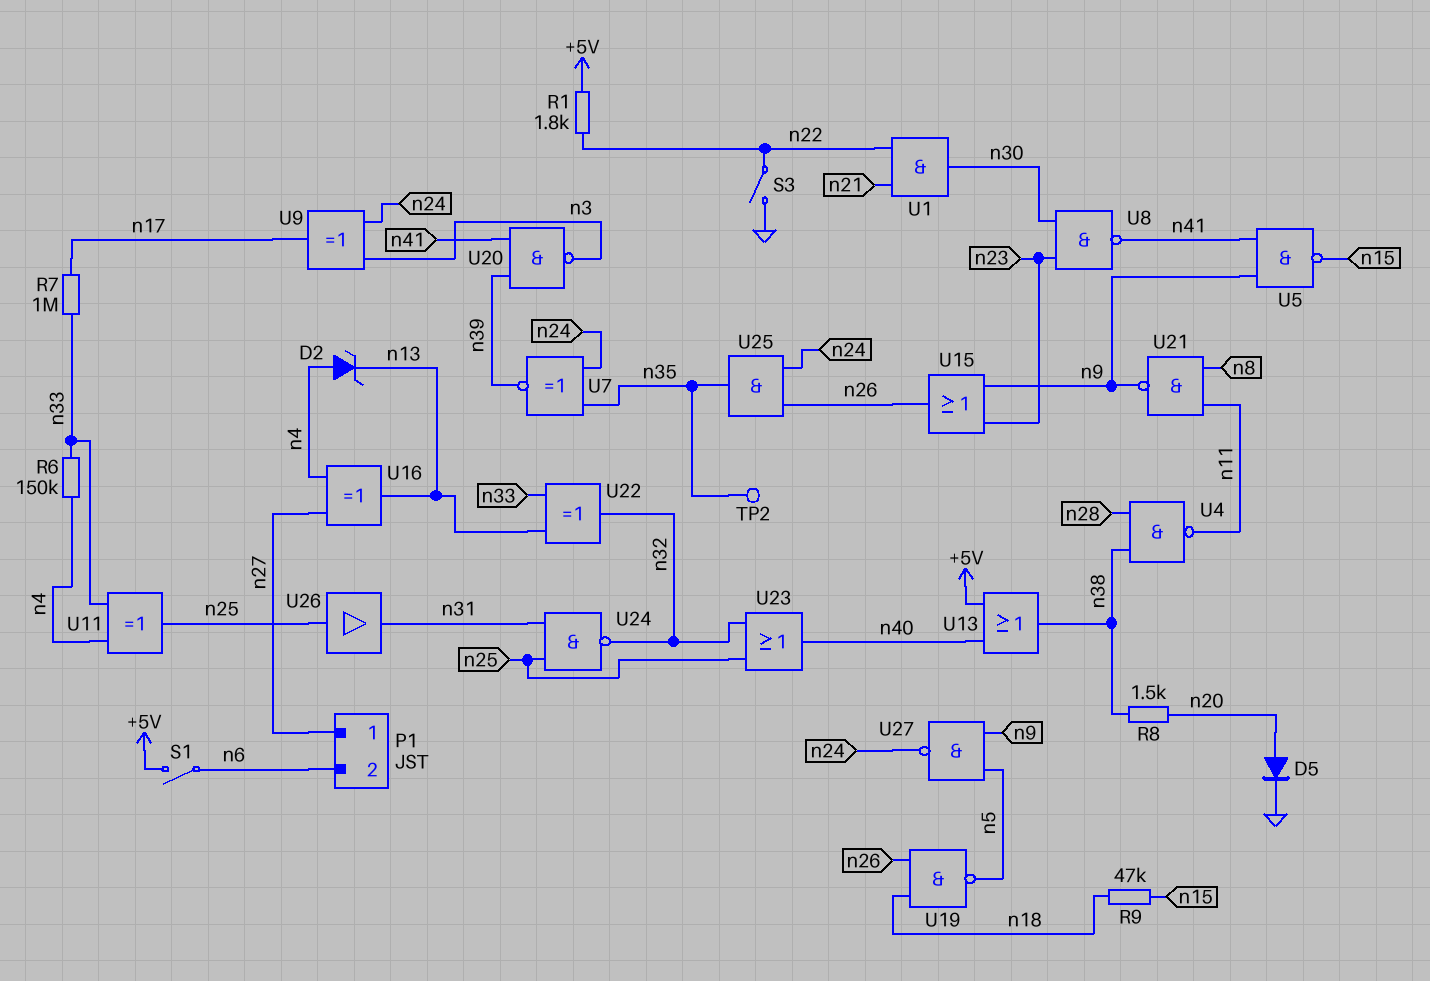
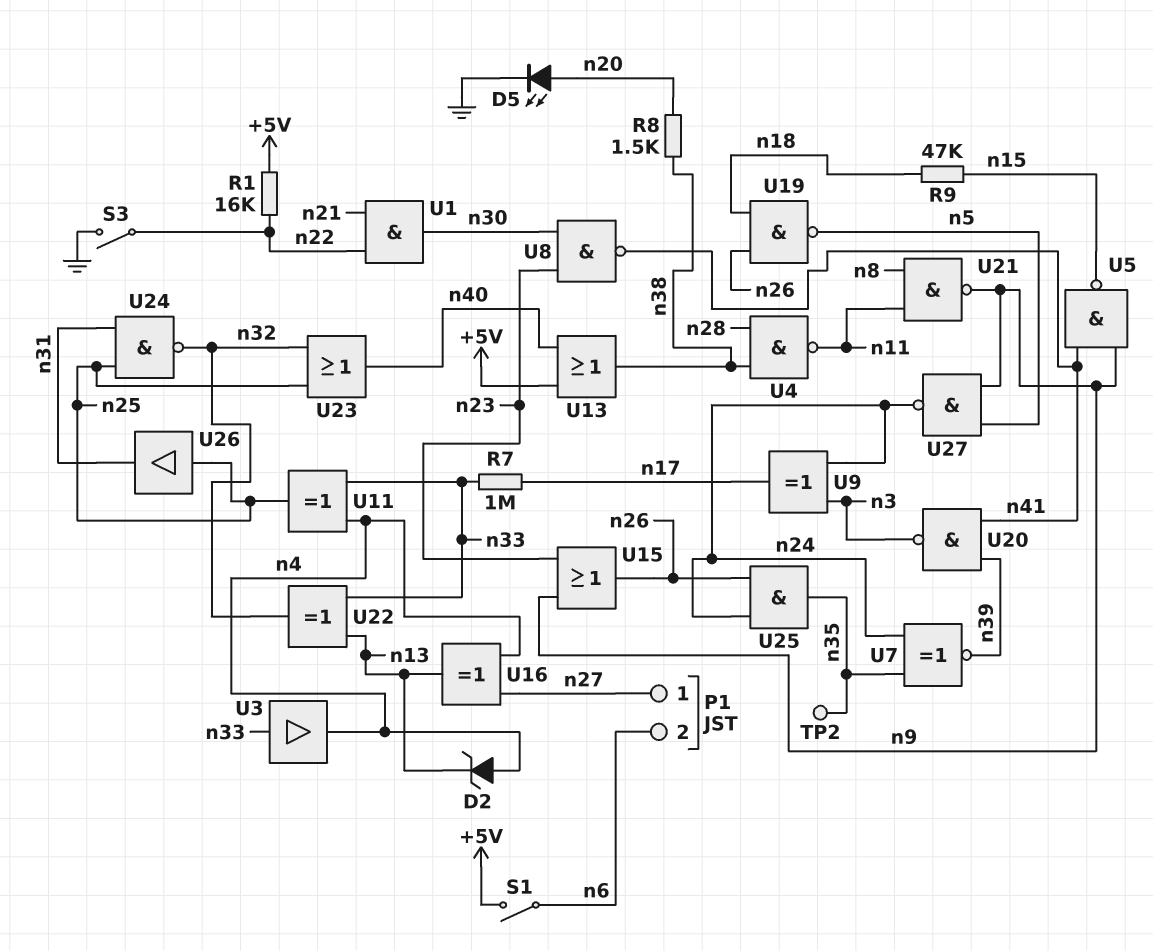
D5: diode (A n20, K GND) -> LED (A n20, K GND)
R1: 1.8k (+5V, n22) -> 16k (+5V, n22)
R6: 150k (n4, n33) -> none
U3: none -> buffer (in n33, out n4)

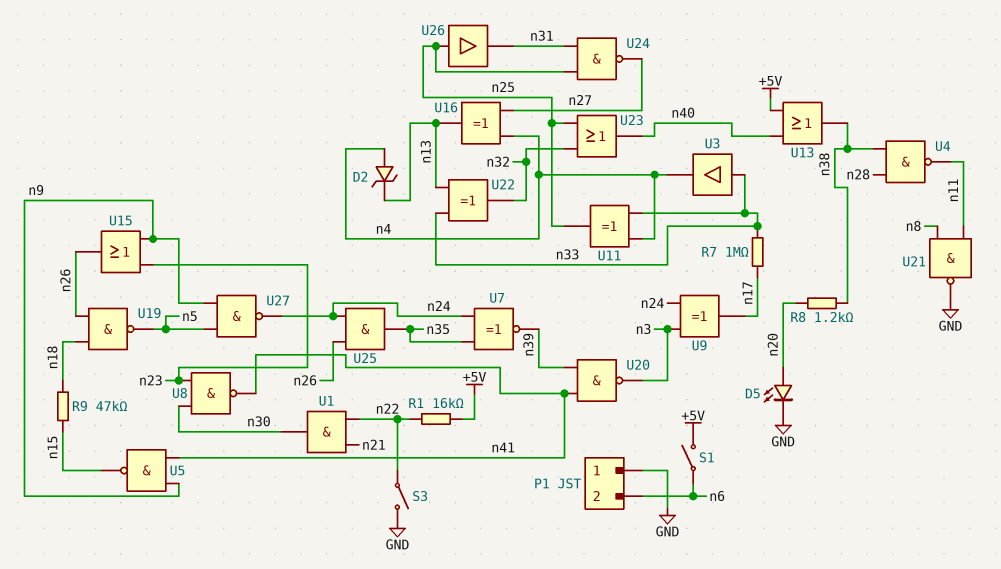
P1 pin 1: n27 -> GND
R8: 1.5k (n20, n38) -> 1.2k (n20, n38)
TP2: test point (n35) -> none
U21: NAND (in n8, in n11, out n9) -> NAND (in n8, in n11, out GND)
U24: NAND (in n25, in n31, out n32) -> NAND (in n25, in n31, out n27)

